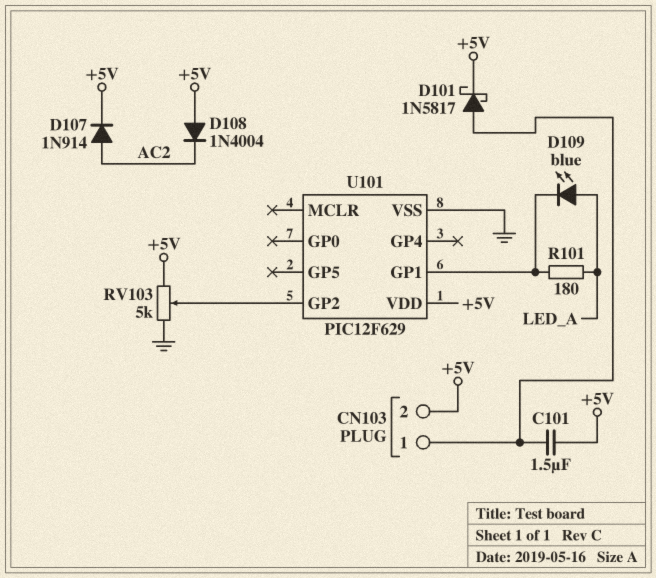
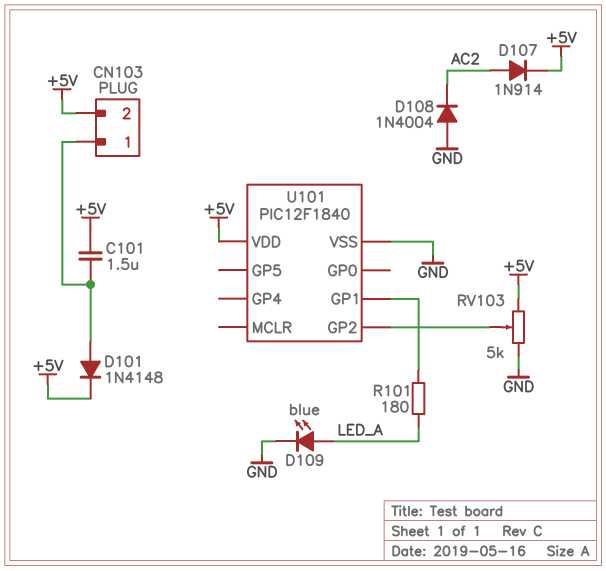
D101: schottky 1N5817 (A CN103/1, K +5V) -> diode 1N4148 (A CN103/1, K +5V)
D108: diode 1N4004 (A +5V, K AC2) -> diode 1N4004 (A GND, K AC2)
D109: LED blue (A LED_A, K U101/GP1) -> LED blue (A LED_A, K GND)
U101: PIC12F629 -> PIC12F1840

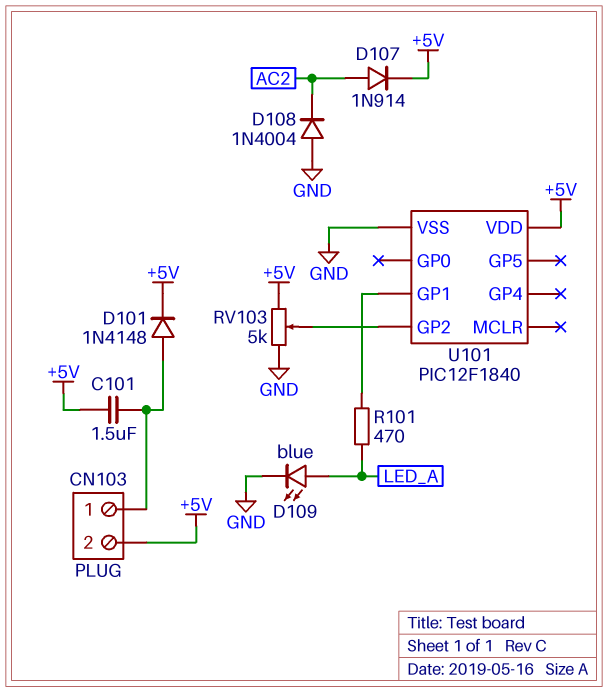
R101: 180 (LED_A, U101/GP1) -> 470 (LED_A, U101/GP1)

